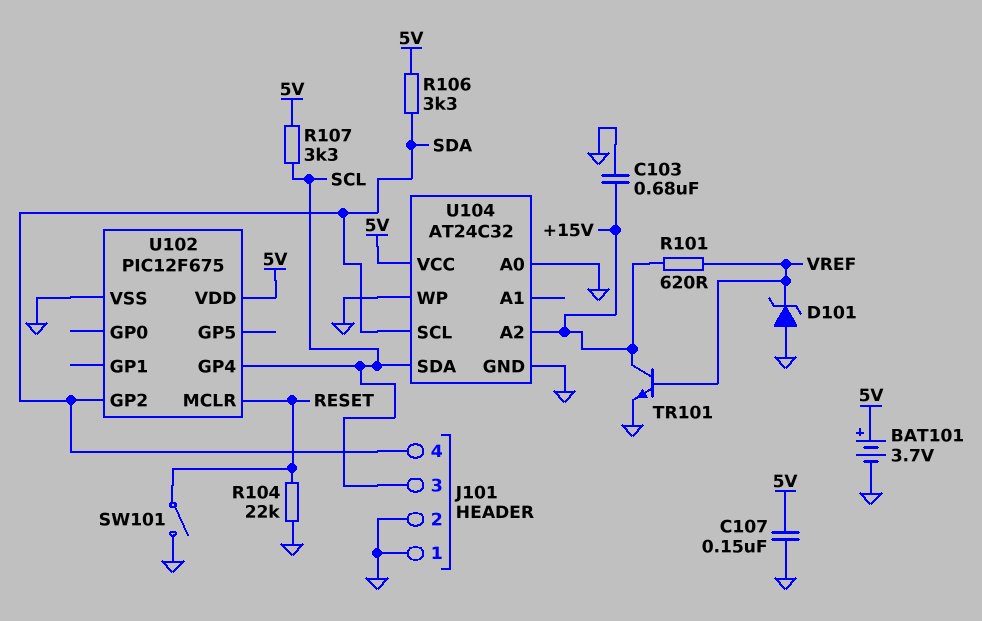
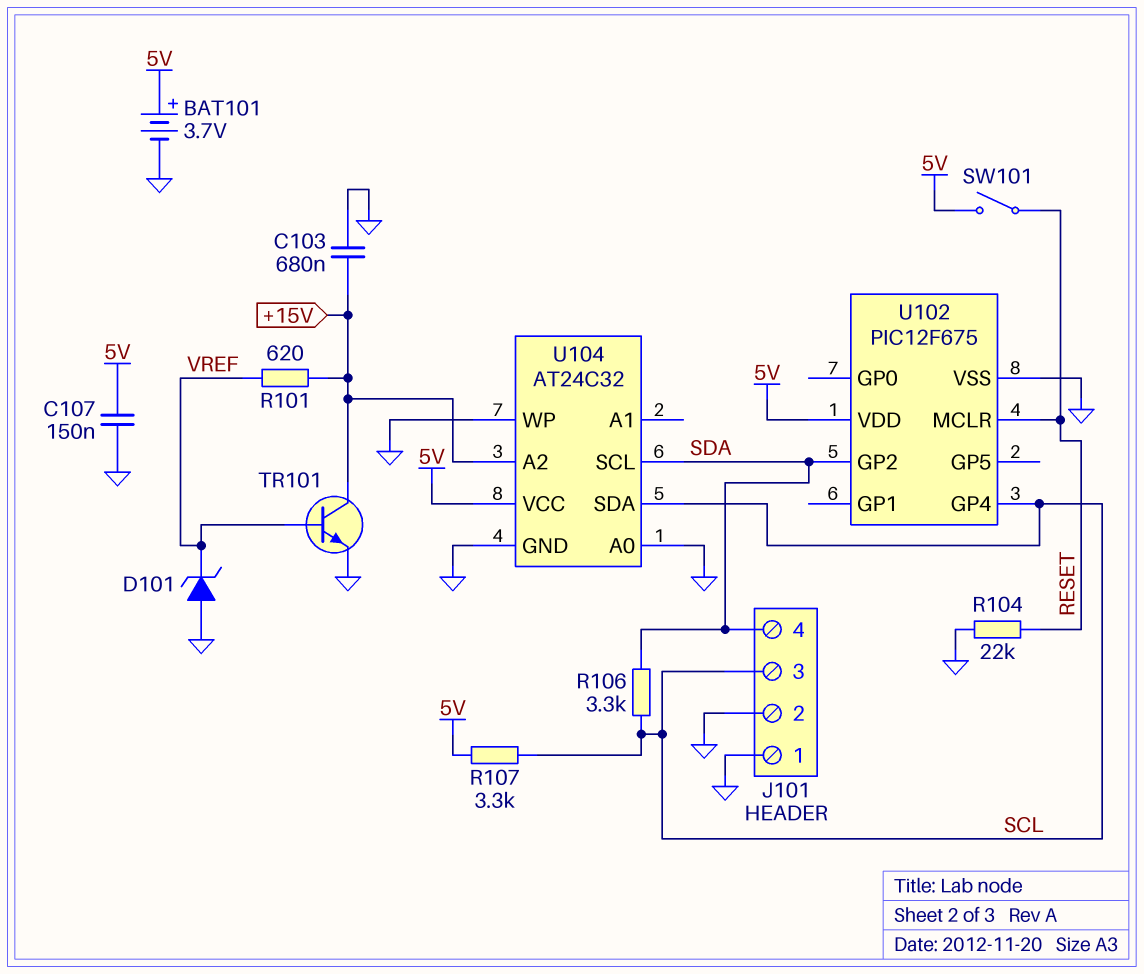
R106: 3.3k (5V, SDA) -> 3.3k (SCL, SDA)
SW101: switch (GND, RESET) -> switch (5V, RESET)

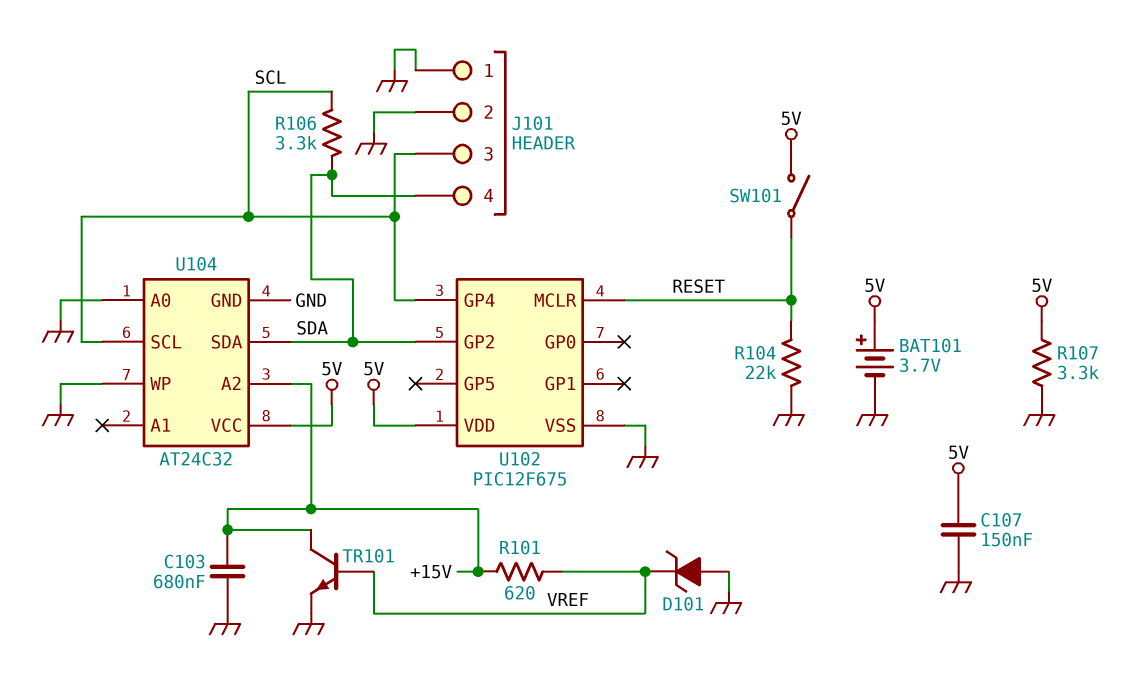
R107: 3.3k (5V, SCL) -> 3.3k (5V, GND)
U104 pin SCL: SDA -> SCL
U104 pin SDA: SCL -> SDA

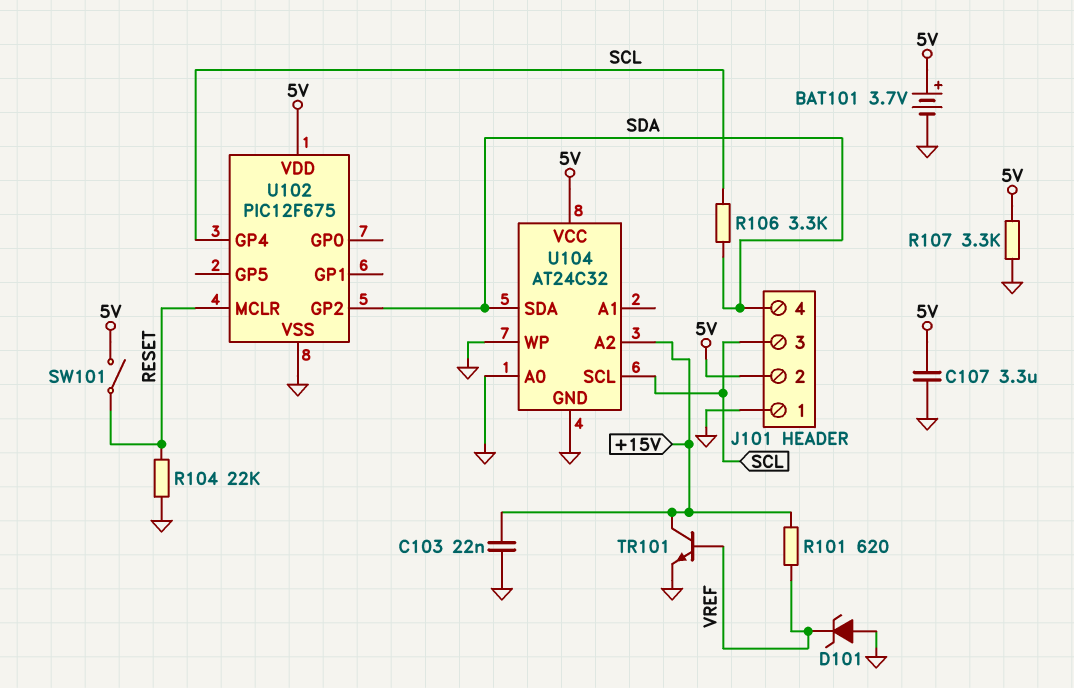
C103: 680nF (+15V, GND) -> 22nF (+15V, GND)
C107: 150nF (5V, GND) -> 3.3uF (5V, GND)
J101 pin 2: GND -> 5V

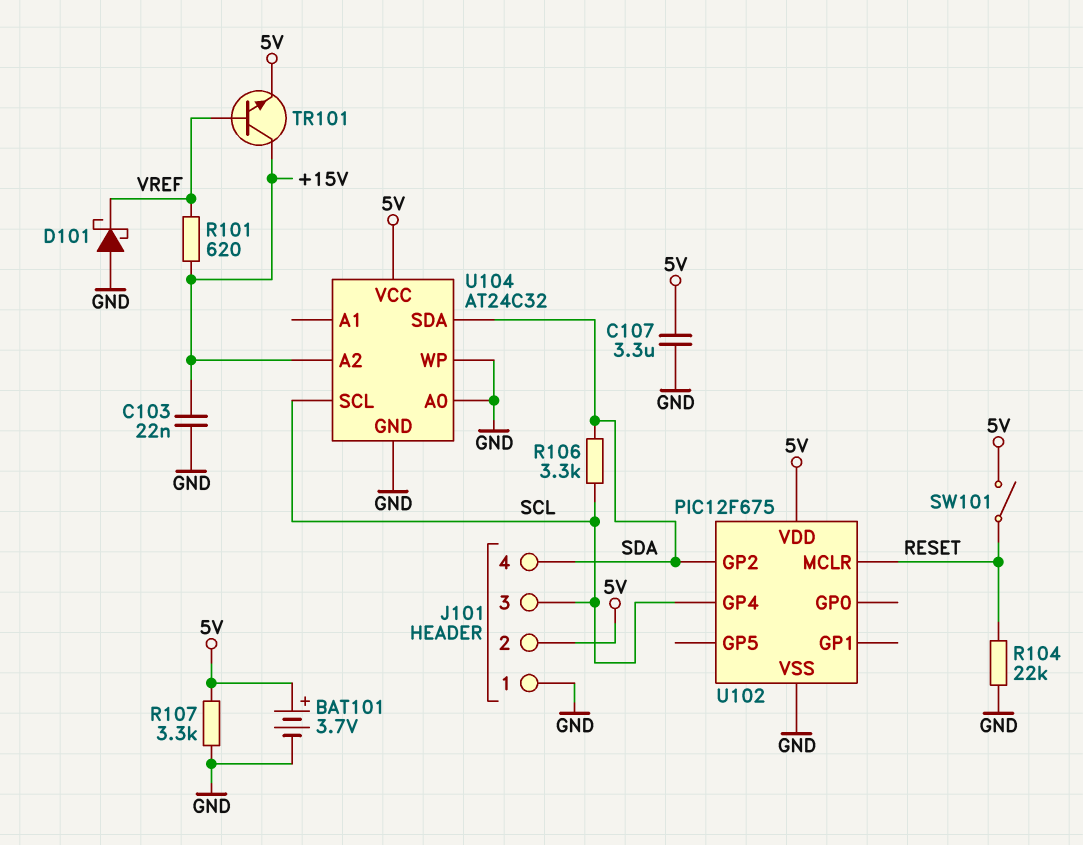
D101: zener (A GND, K VREF) -> schottky (A GND, K VREF)
TR101: NPN (B VREF, C +15V, E GND) -> NPN (B VREF, C +15V, E 5V)

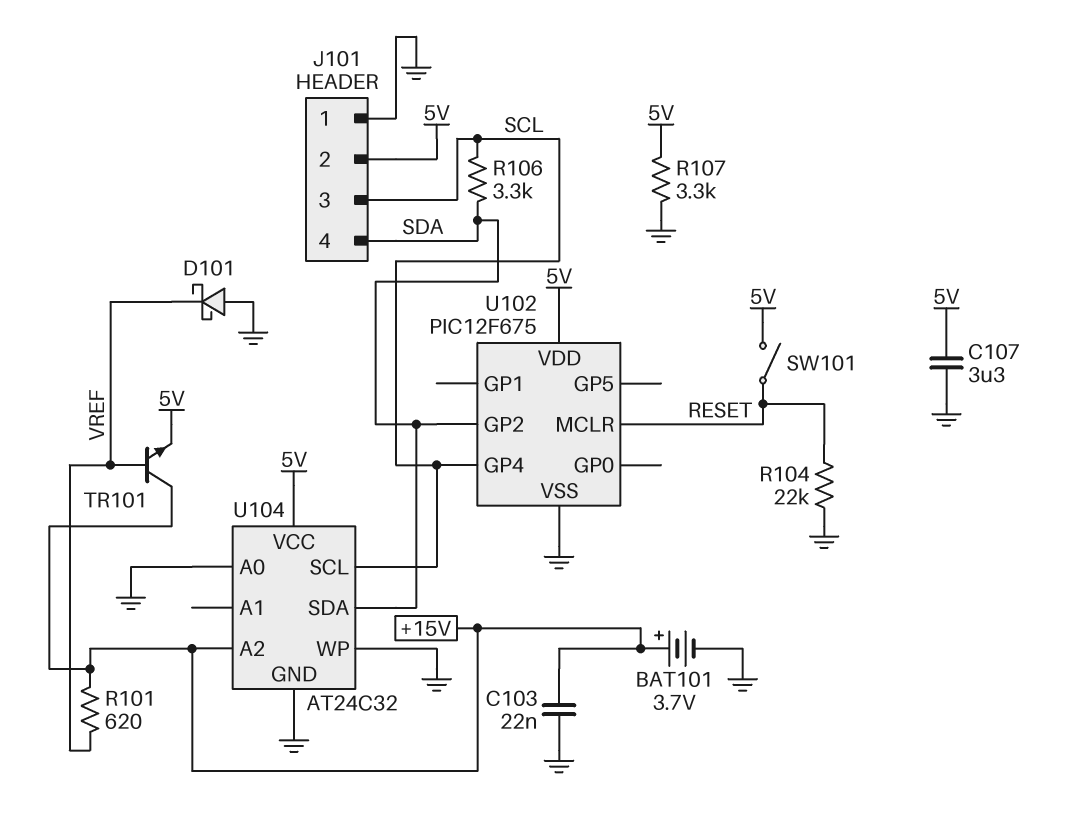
BAT101: 3.7V (plus 5V, minus GND) -> 3.7V (plus +15V, minus GND)

